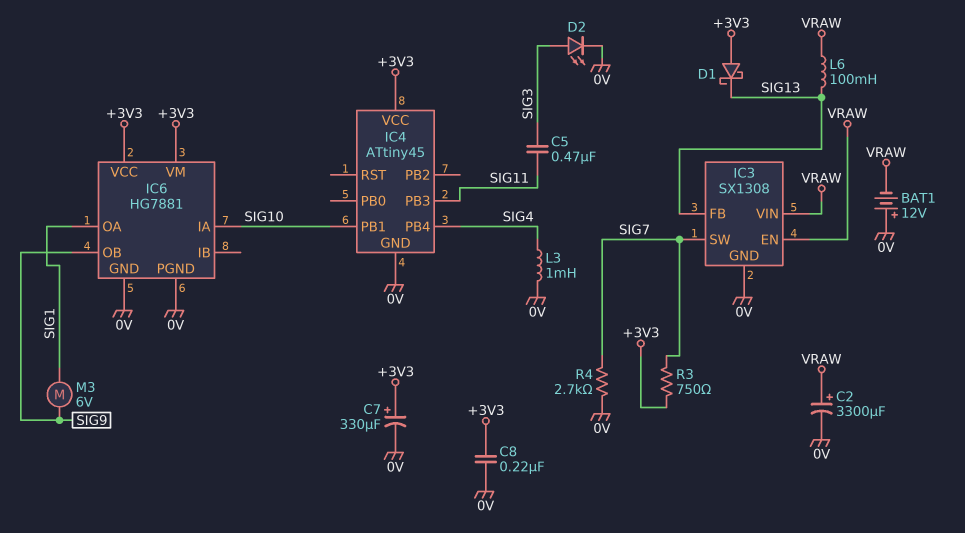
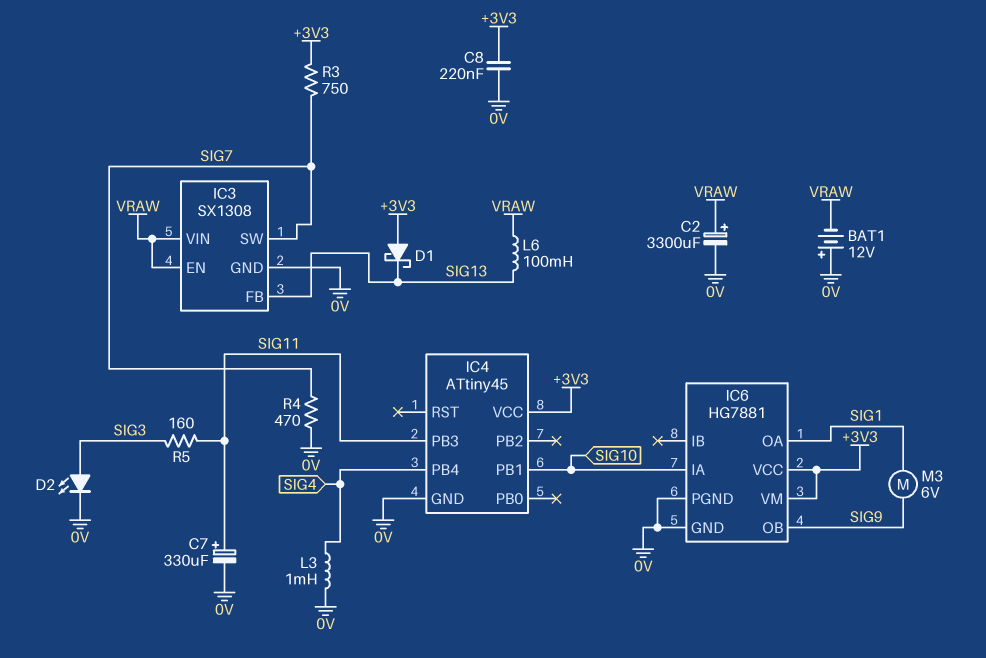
C5: 470nF (SIG3, SIG11) -> none
C7: 330uF (plus +3V3, minus 0V) -> 330uF (plus SIG11, minus 0V)
R4: 2.7k (0V, SIG7) -> 470 (0V, SIG7)
R5: none -> 160 (SIG3, SIG11)

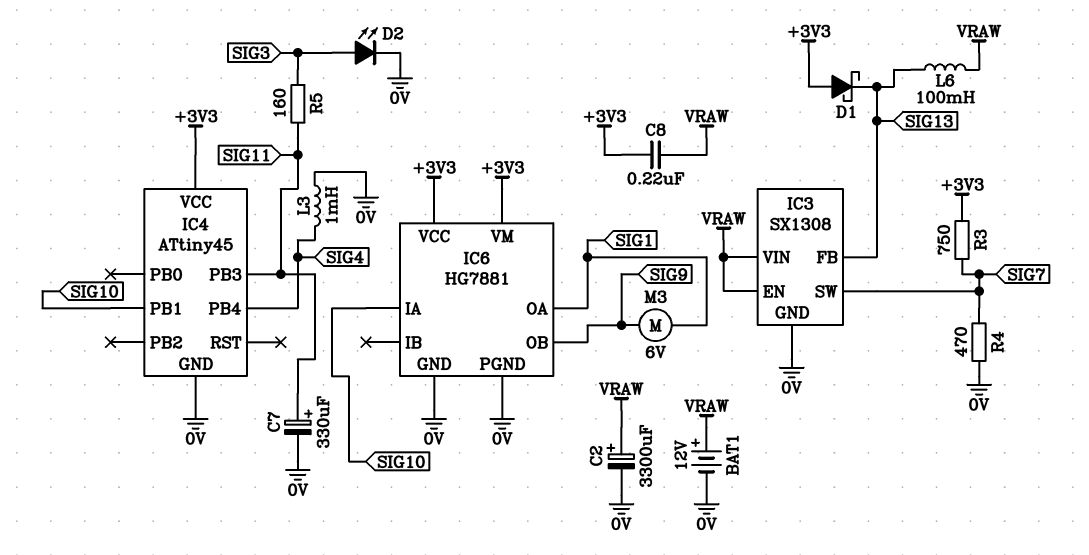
BAT1: 12V (plus 0V, minus VRAW) -> 12V (plus VRAW, minus 0V)
C8: 220nF (+3V3, 0V) -> 220nF (+3V3, VRAW)

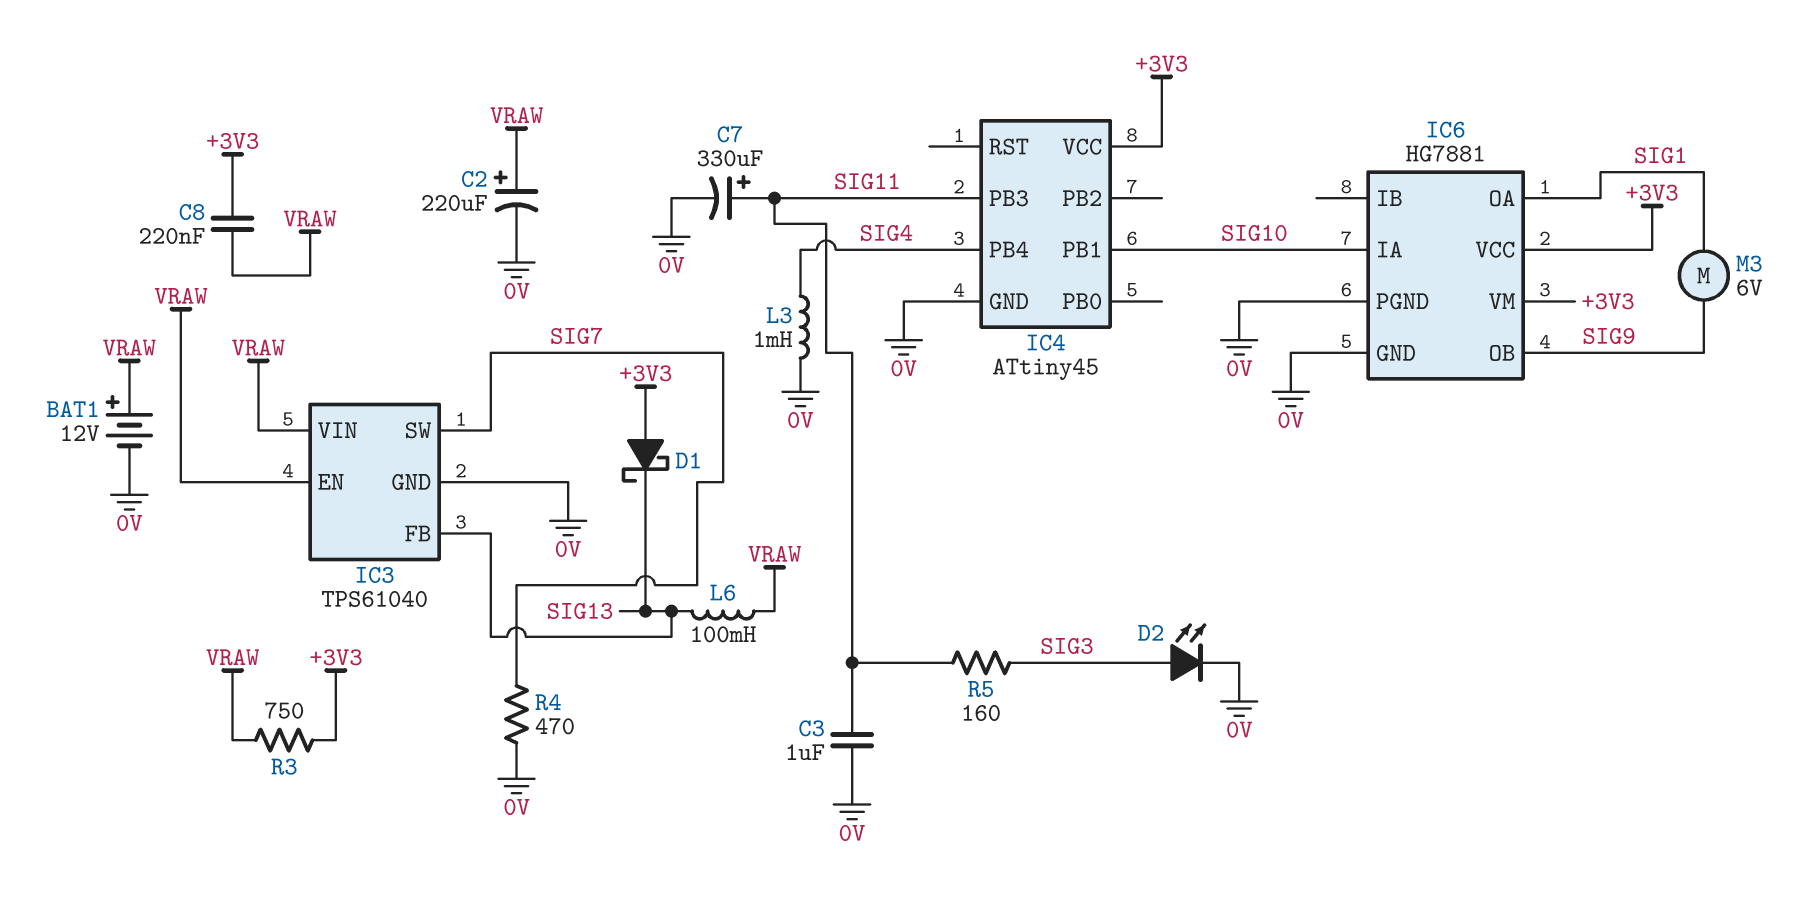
C2: 3300uF (plus VRAW, minus 0V) -> 220uF (plus VRAW, minus 0V)
C3: none -> 1uF (0V, SIG11)
IC3: SX1308 -> TPS61040
R3: 750 (+3V3, SIG7) -> 750 (+3V3, VRAW)

